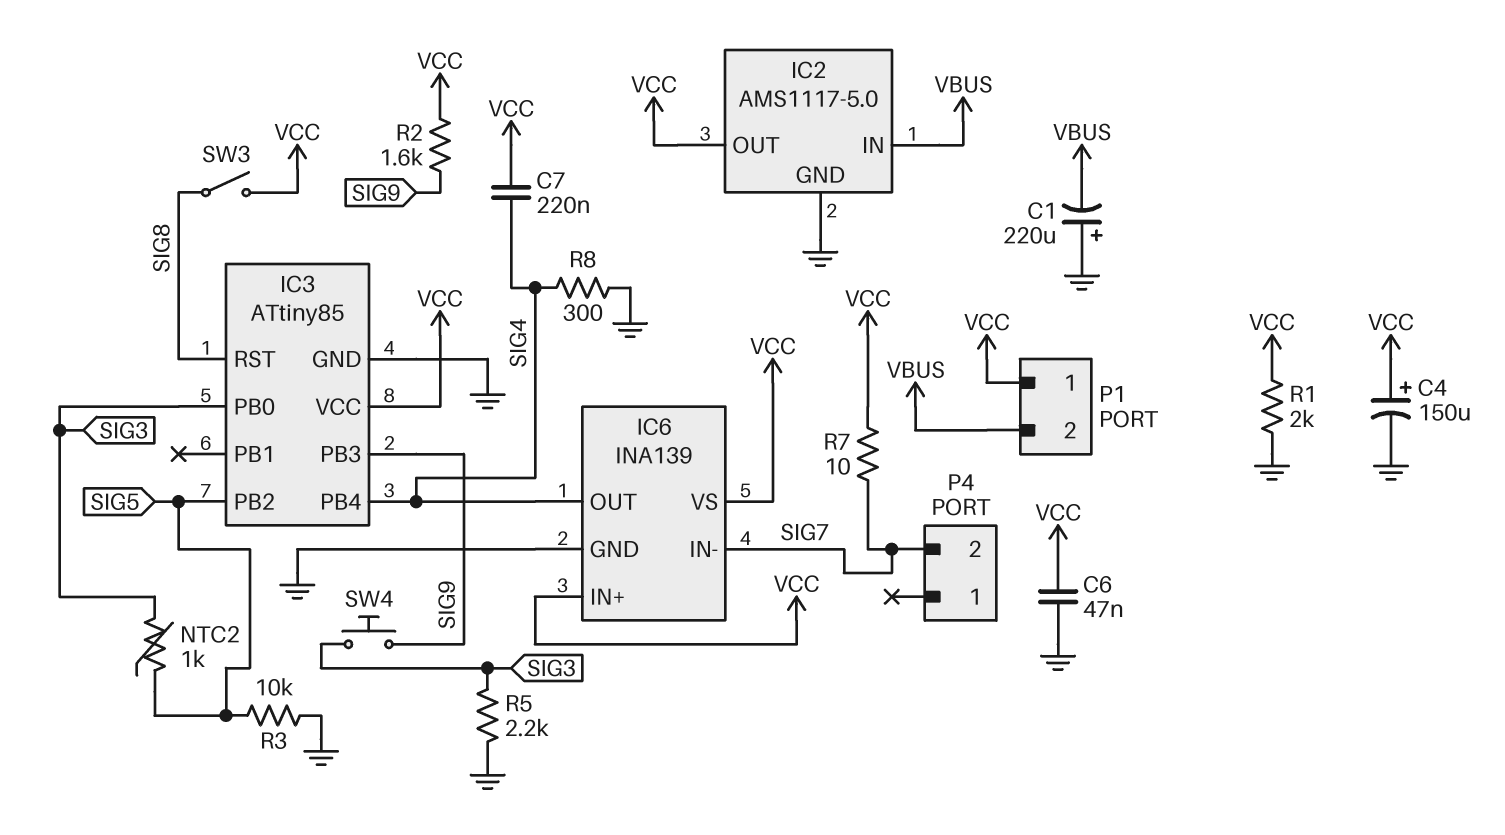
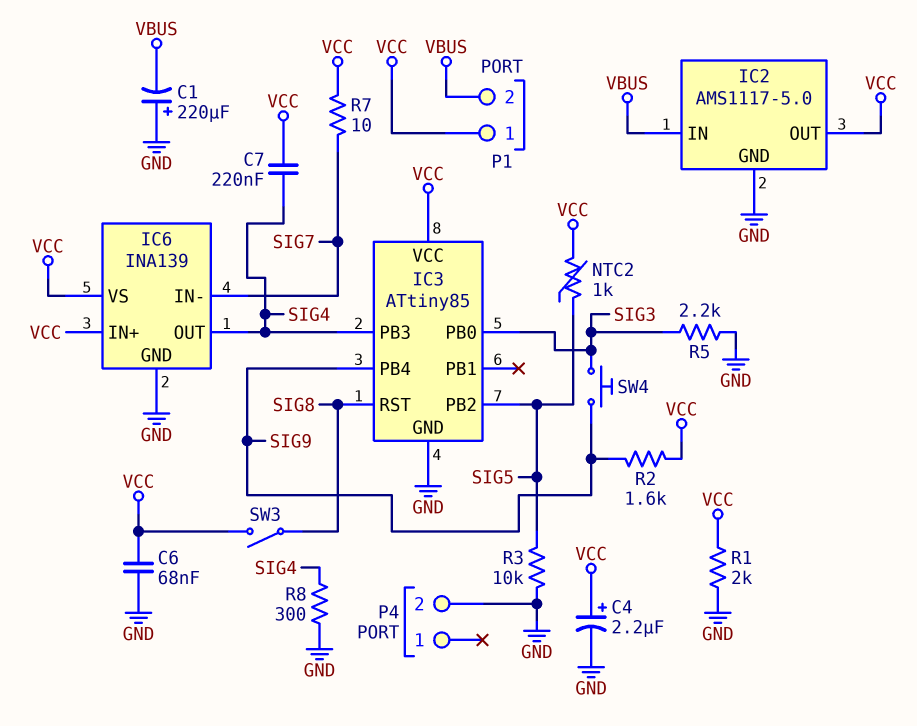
C4: 150uF (plus VCC, minus GND) -> 2.2uF (plus VCC, minus GND)
C6: 47nF (GND, VCC) -> 68nF (GND, VCC)
IC3 pin PB3: SIG9 -> SIG4
IC3 pin PB4: SIG4 -> SIG9
NTC2: 1k (SIG3, SIG5) -> 1k (SIG5, VCC)
P4 pin 2: SIG7 -> GND

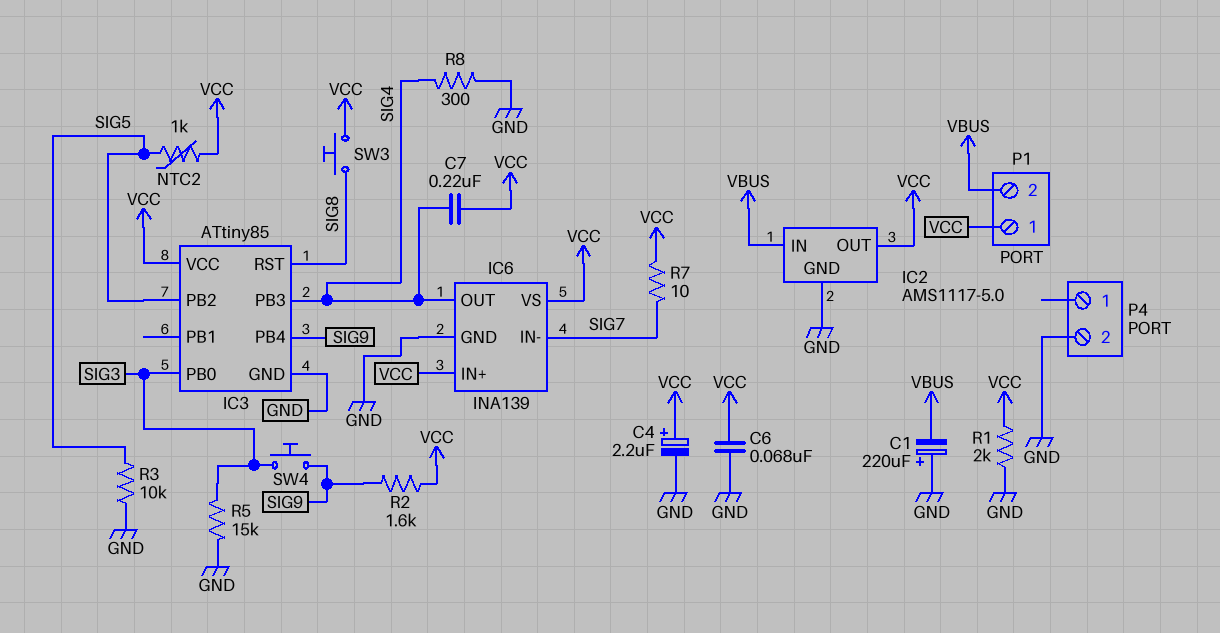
R5: 2.2k (GND, SIG3) -> 15k (GND, SIG3)
SW3: switch (SIG8, VCC) -> button (SIG8, VCC)

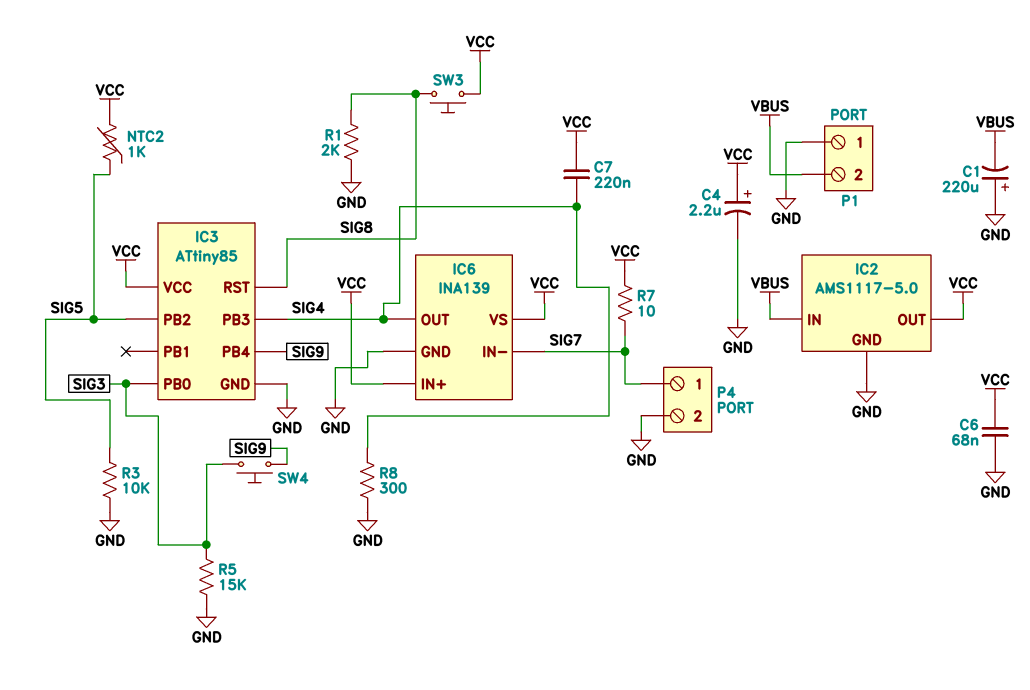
P1 pin 1: VCC -> GND
P4 pin 1: none -> SIG7
R1: 2k (GND, VCC) -> 2k (GND, SIG8)
R2: 1.6k (SIG9, VCC) -> none

